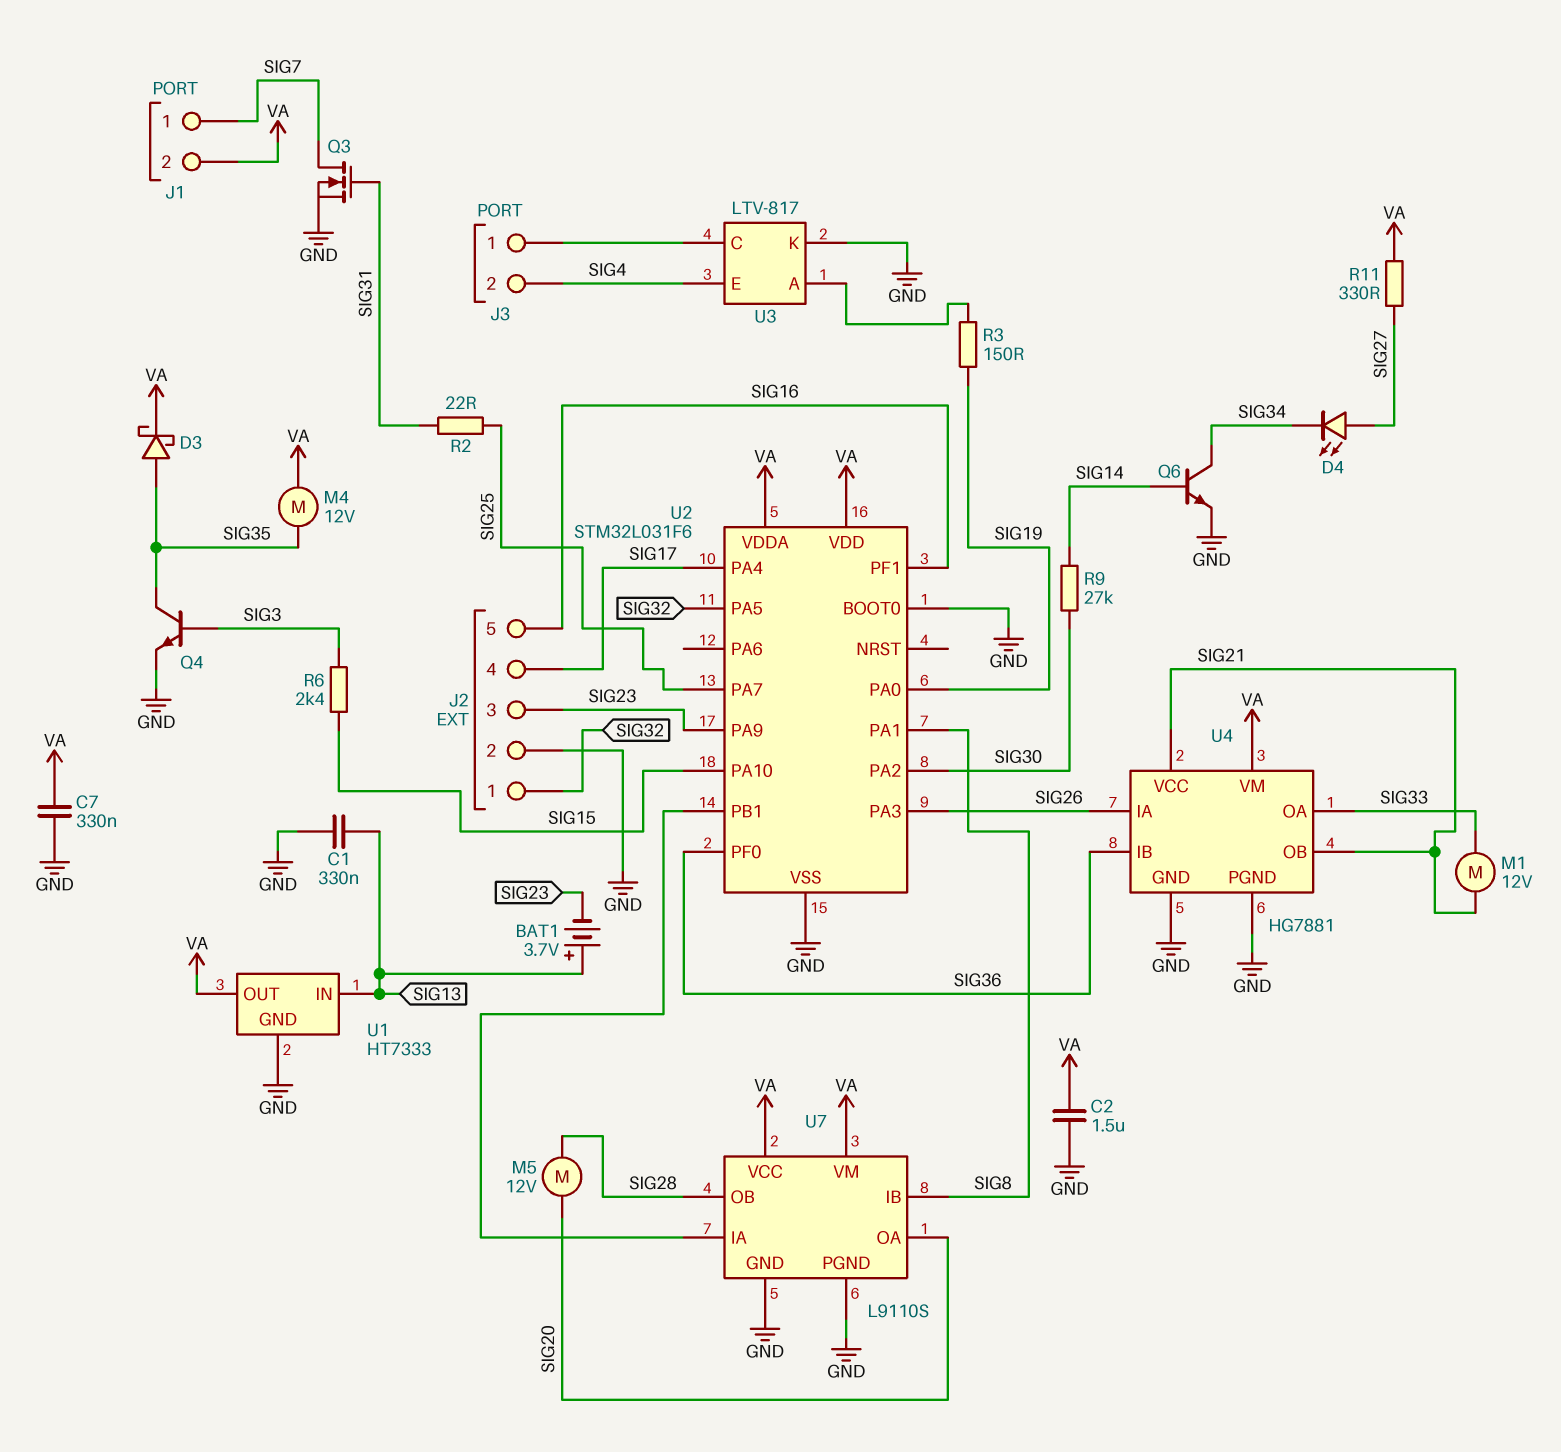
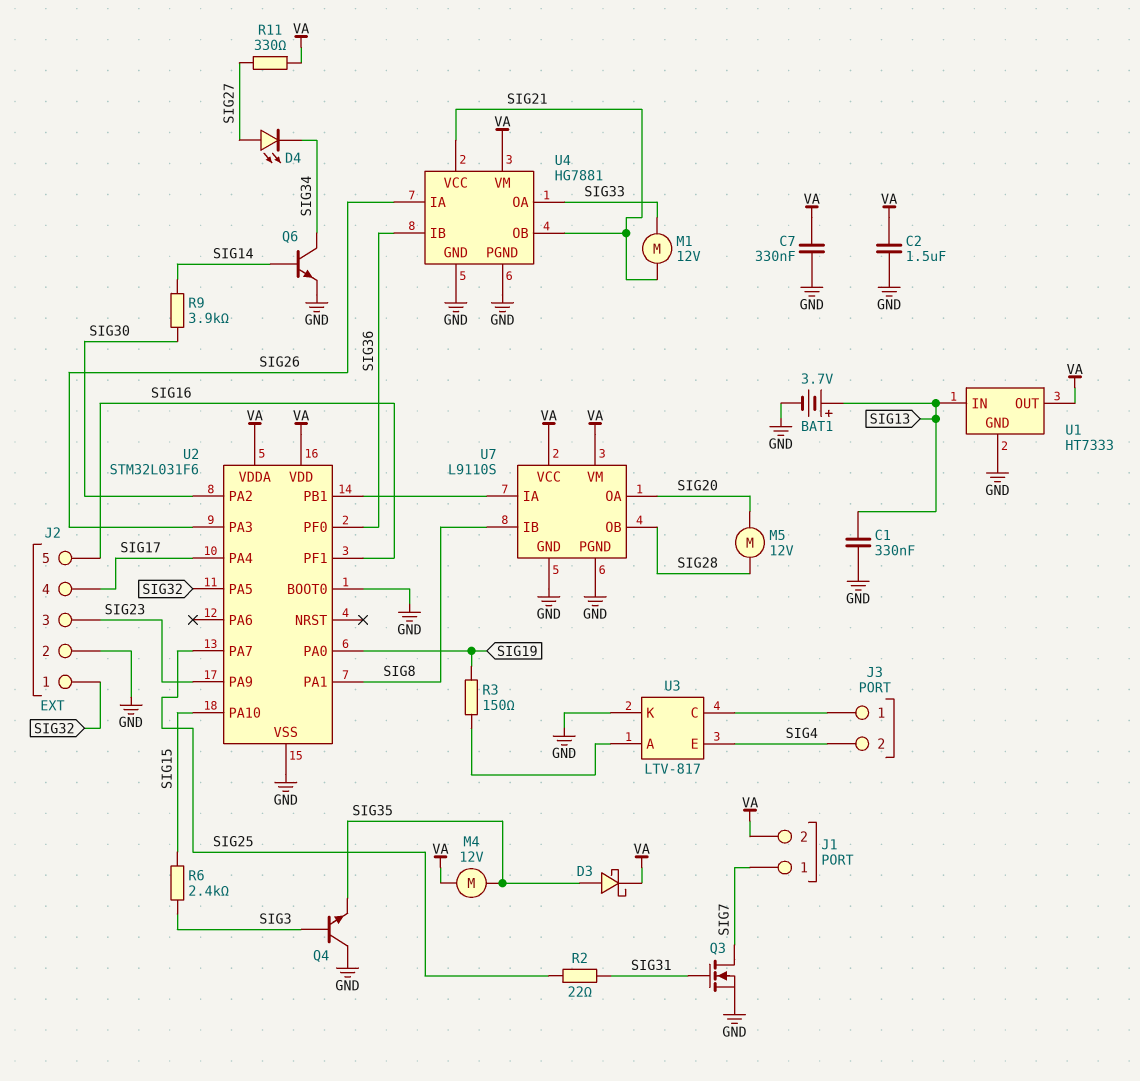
BAT1: 3.7V (plus SIG13, minus SIG23) -> 3.7V (plus SIG13, minus GND)
Q4: NPN (B SIG3, C SIG35, E GND) -> NPN (B SIG3, C GND, E SIG35)
R9: 27k (SIG14, SIG30) -> 3.9k (SIG14, SIG30)

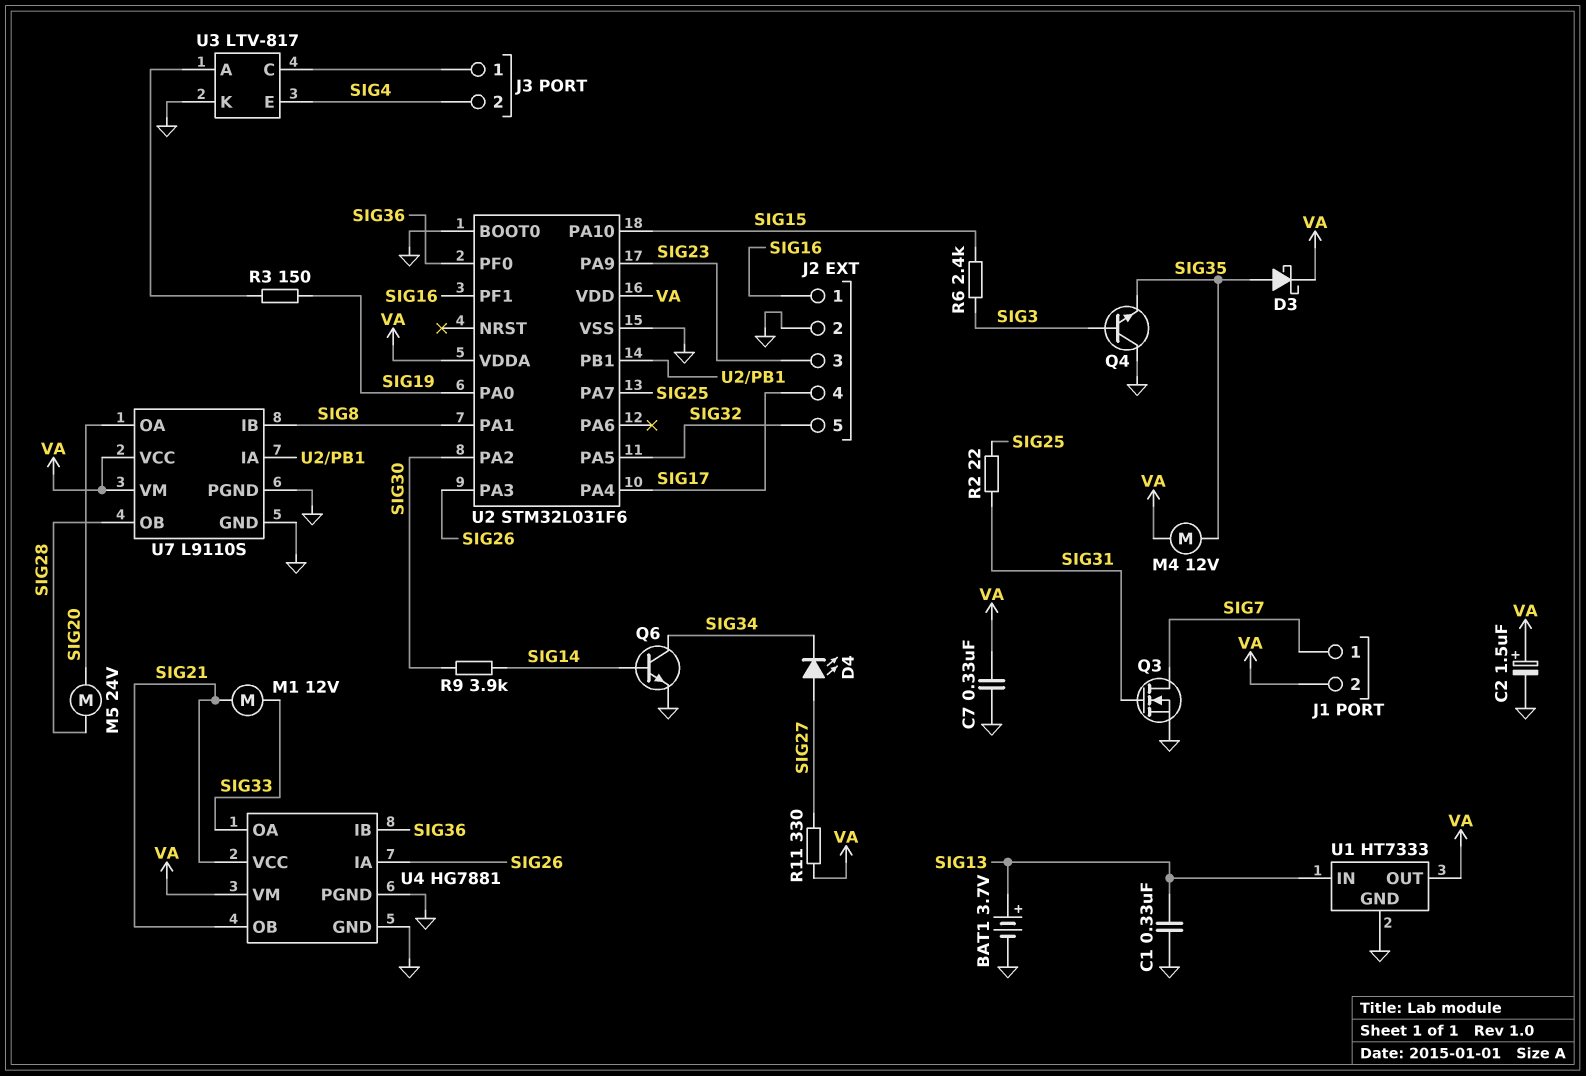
C2: 1.5uF (GND, VA) -> 1.5uF (plus VA, minus GND)
J2 pin 1: SIG32 -> SIG16
J2 pin 5: SIG16 -> SIG32
M5: motor 12V (SIG20, SIG28) -> motor 24V (SIG20, SIG28)

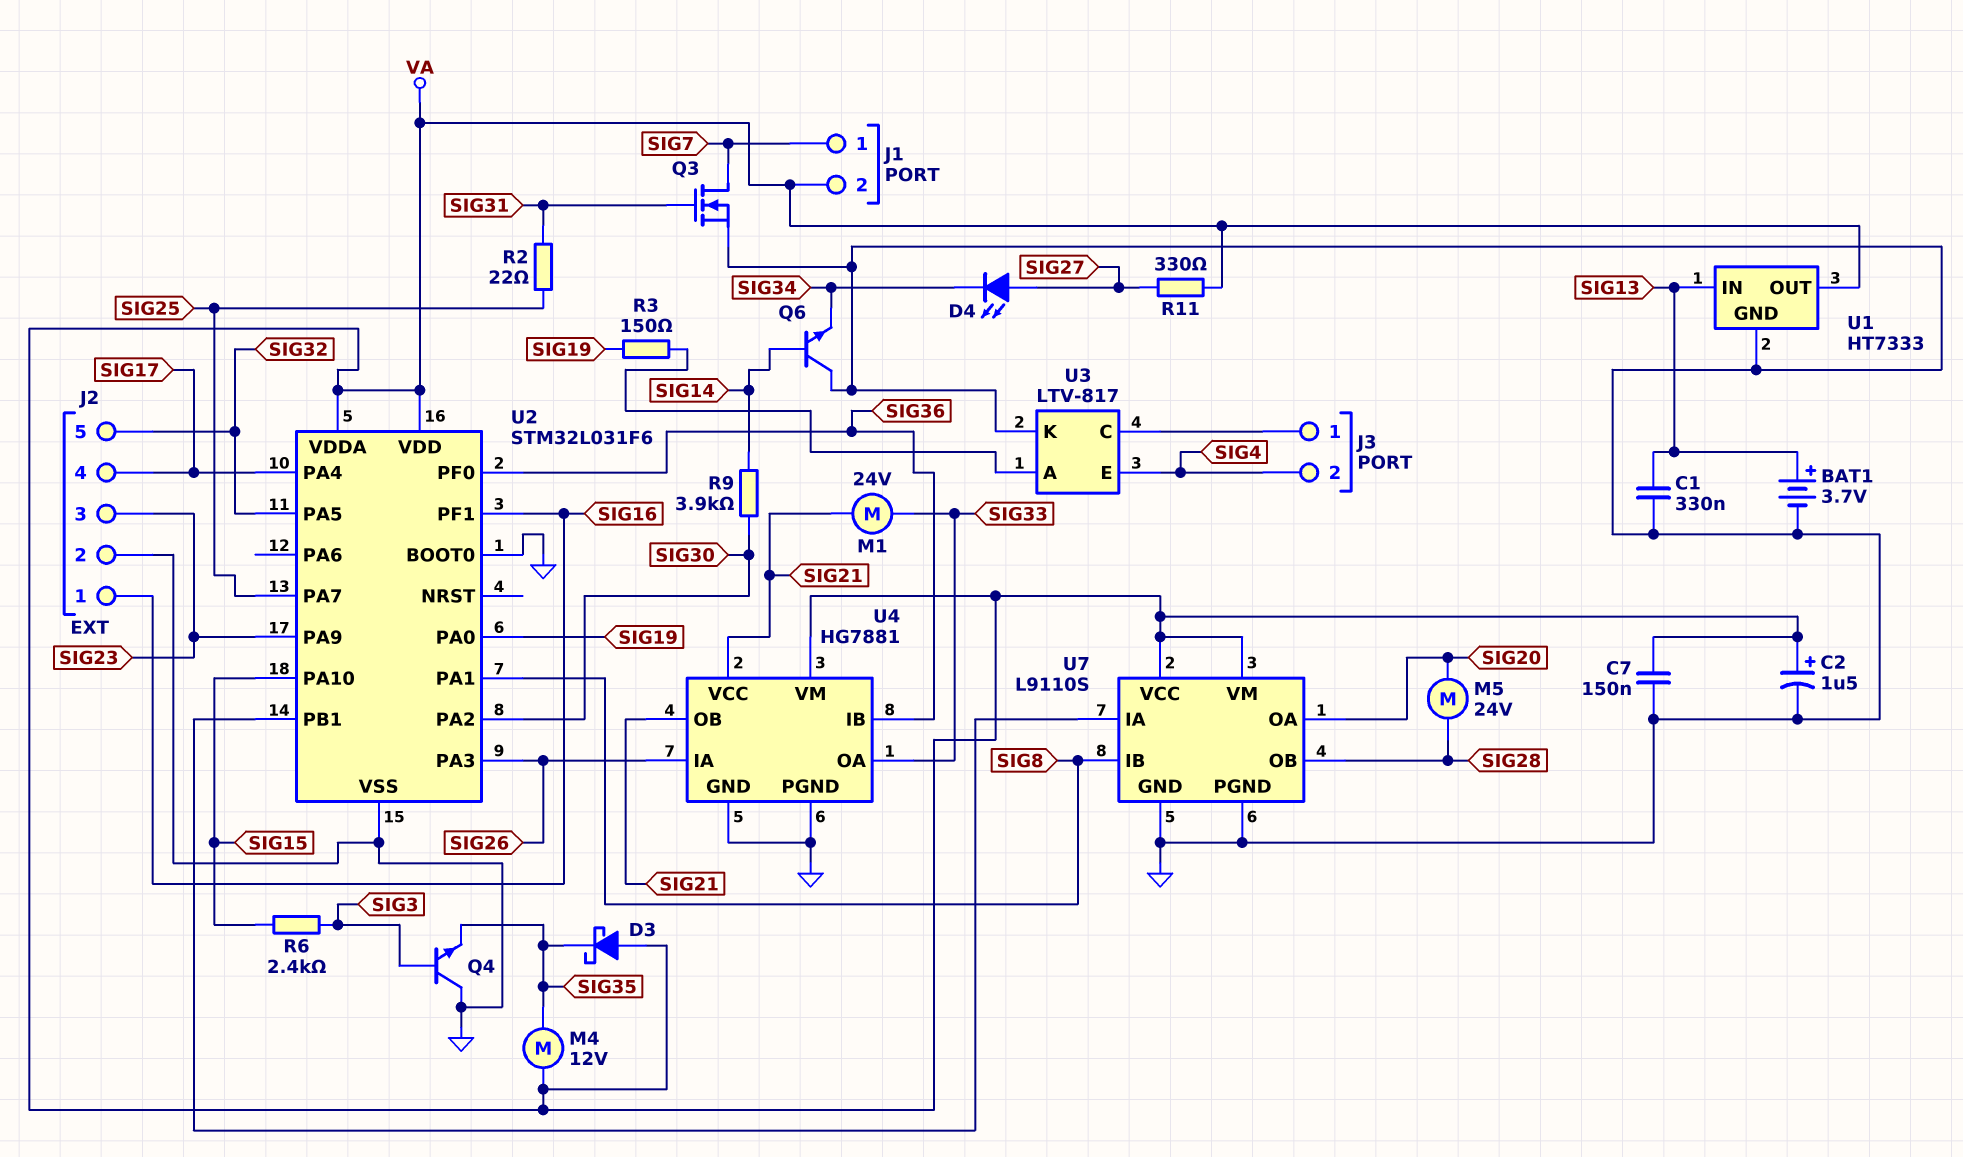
C7: 330nF (GND, VA) -> 150nF (GND, VA)
D3: schottky (A SIG35, K VA) -> schottky (A VA, K SIG35)
M1: motor 12V (SIG21, SIG33) -> motor 24V (SIG21, SIG33)
Q6: NPN (B SIG14, C SIG34, E GND) -> NPN (B SIG14, C GND, E SIG34)

